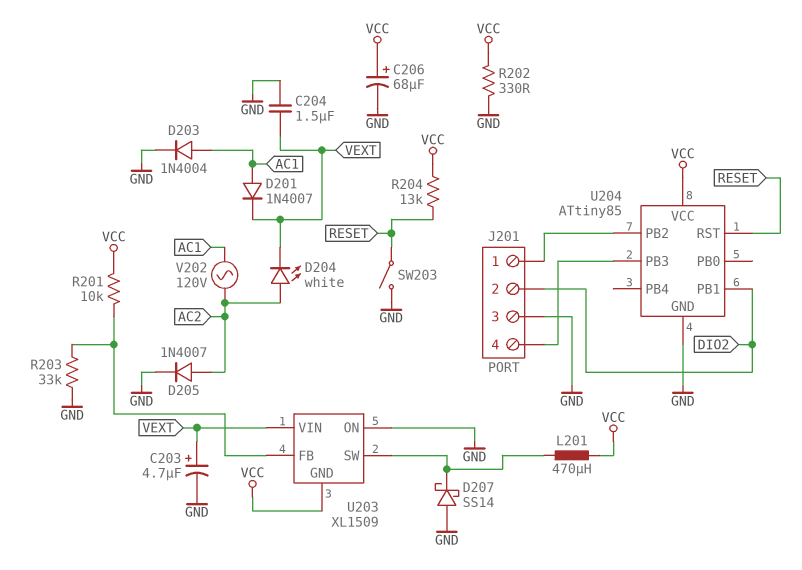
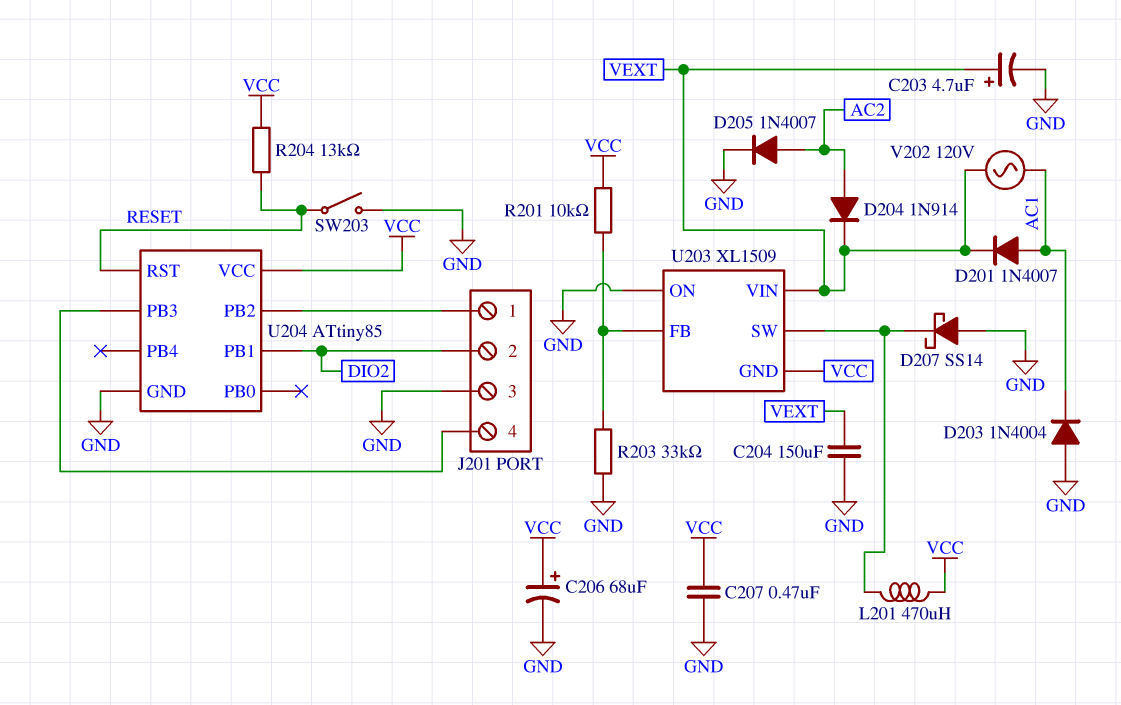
C204: 1.5uF (GND, VEXT) -> 150uF (GND, VEXT)
C207: none -> 470nF (GND, VCC)
D203: diode 1N4004 (A AC1, K GND) -> diode 1N4004 (A GND, K AC1)
D204: LED white (A AC2, K VEXT) -> diode 1N914 (A AC2, K VEXT)
R202: 330 (GND, VCC) -> none
V202: AC 120V (AC1, AC2) -> AC 120V (AC1, VEXT)

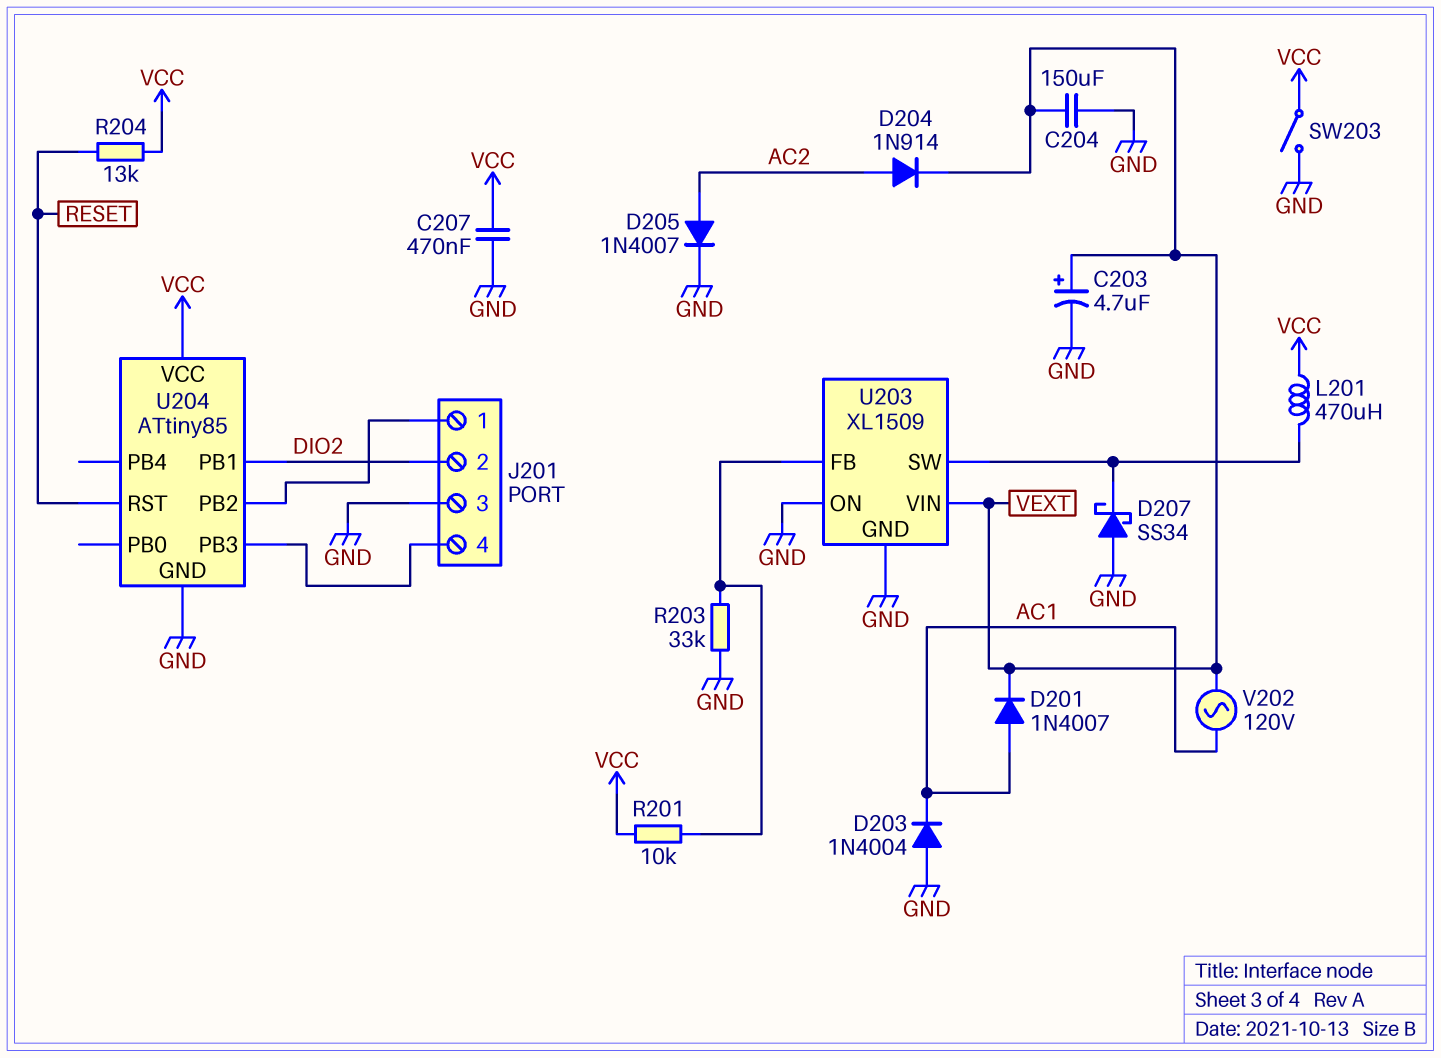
C206: 68uF (plus VCC, minus GND) -> none
D207: schottky SS14 (A GND, K U203/SW) -> schottky SS34 (A GND, K U203/SW)
SW203: switch (GND, RESET) -> switch (GND, VCC)
U203 pin GND: VCC -> GND

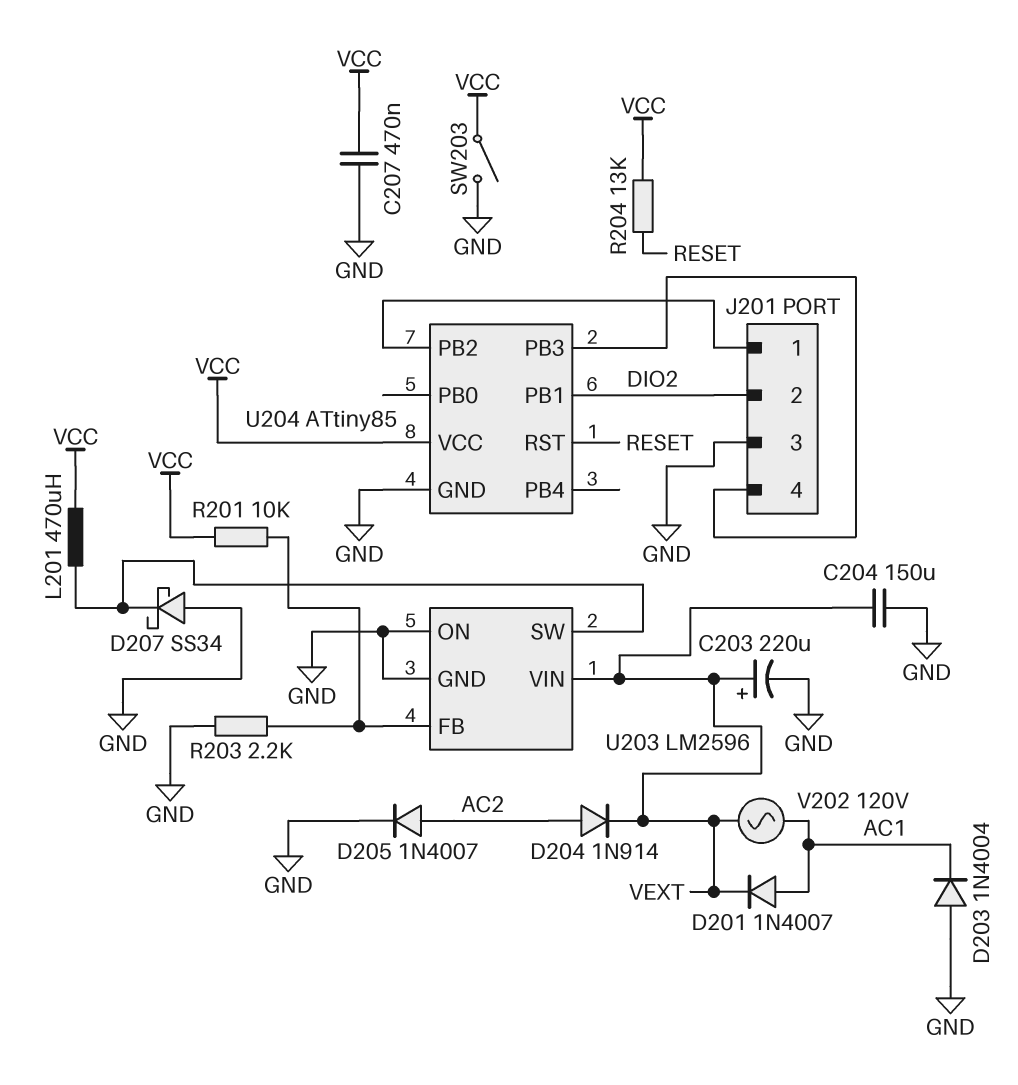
C203: 4.7uF (plus VEXT, minus GND) -> 220uF (plus VEXT, minus GND)
R203: 33k (GND, U203/FB) -> 2.2k (GND, U203/FB)
U203: XL1509 -> LM2596

